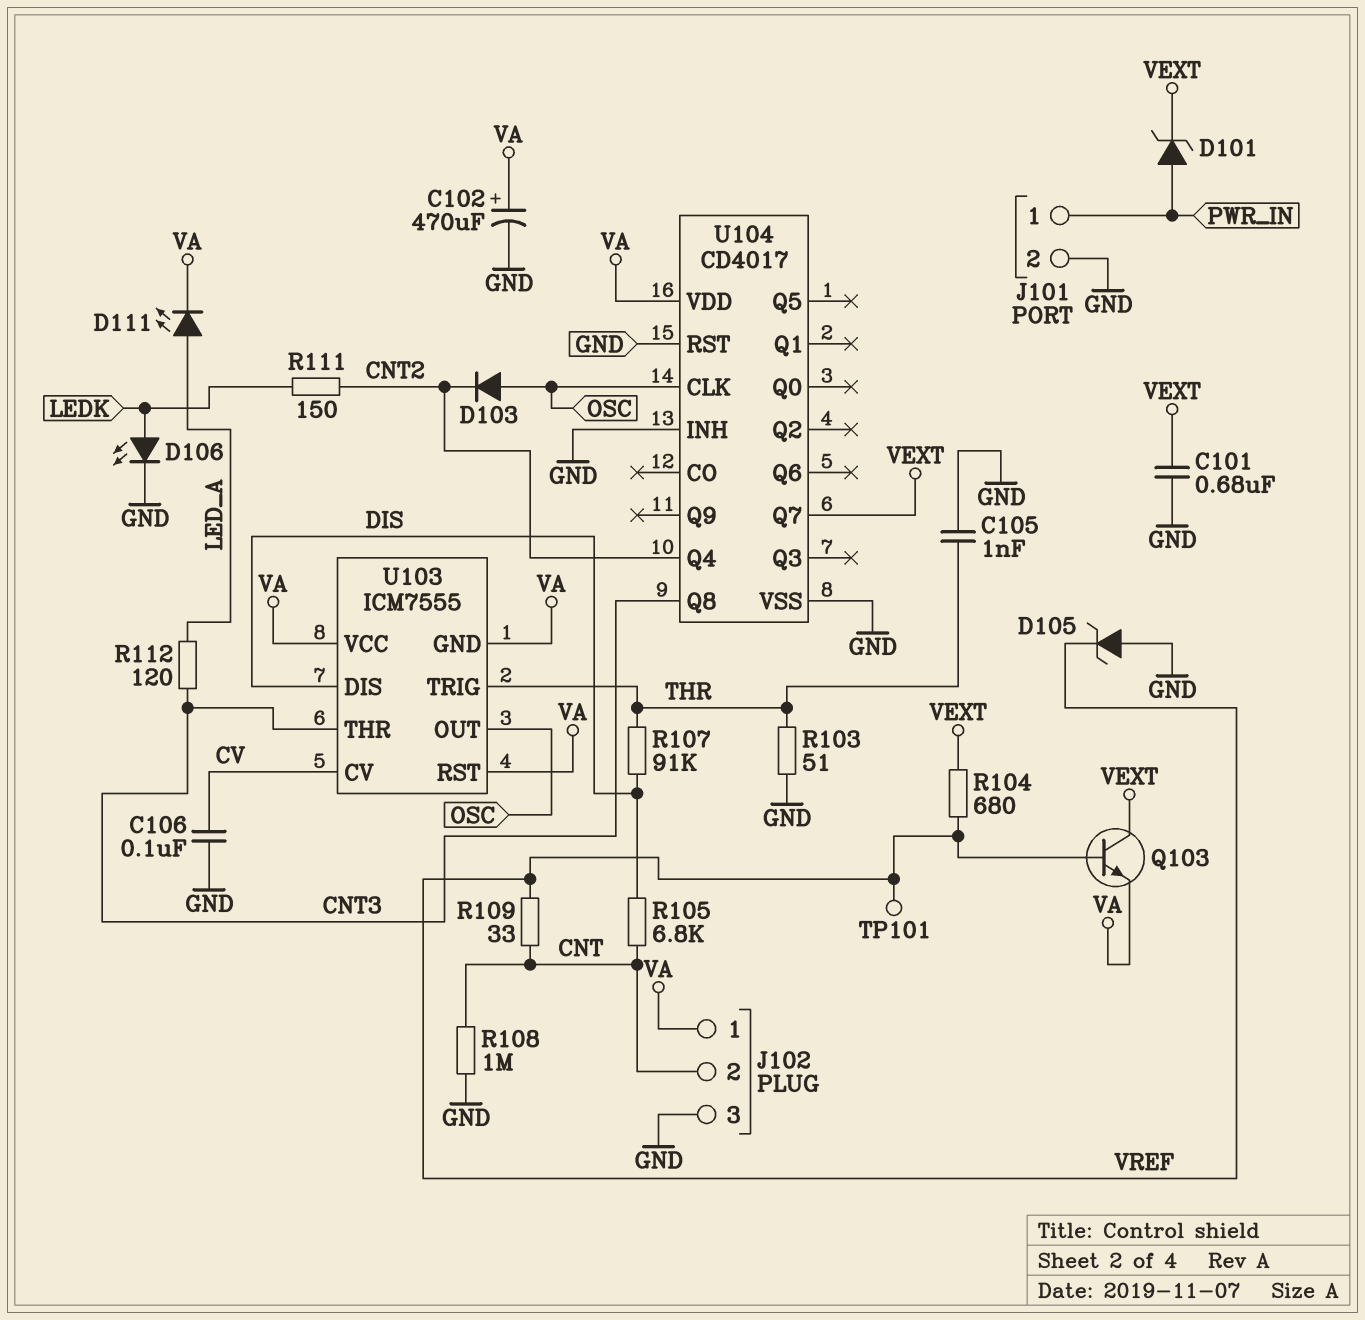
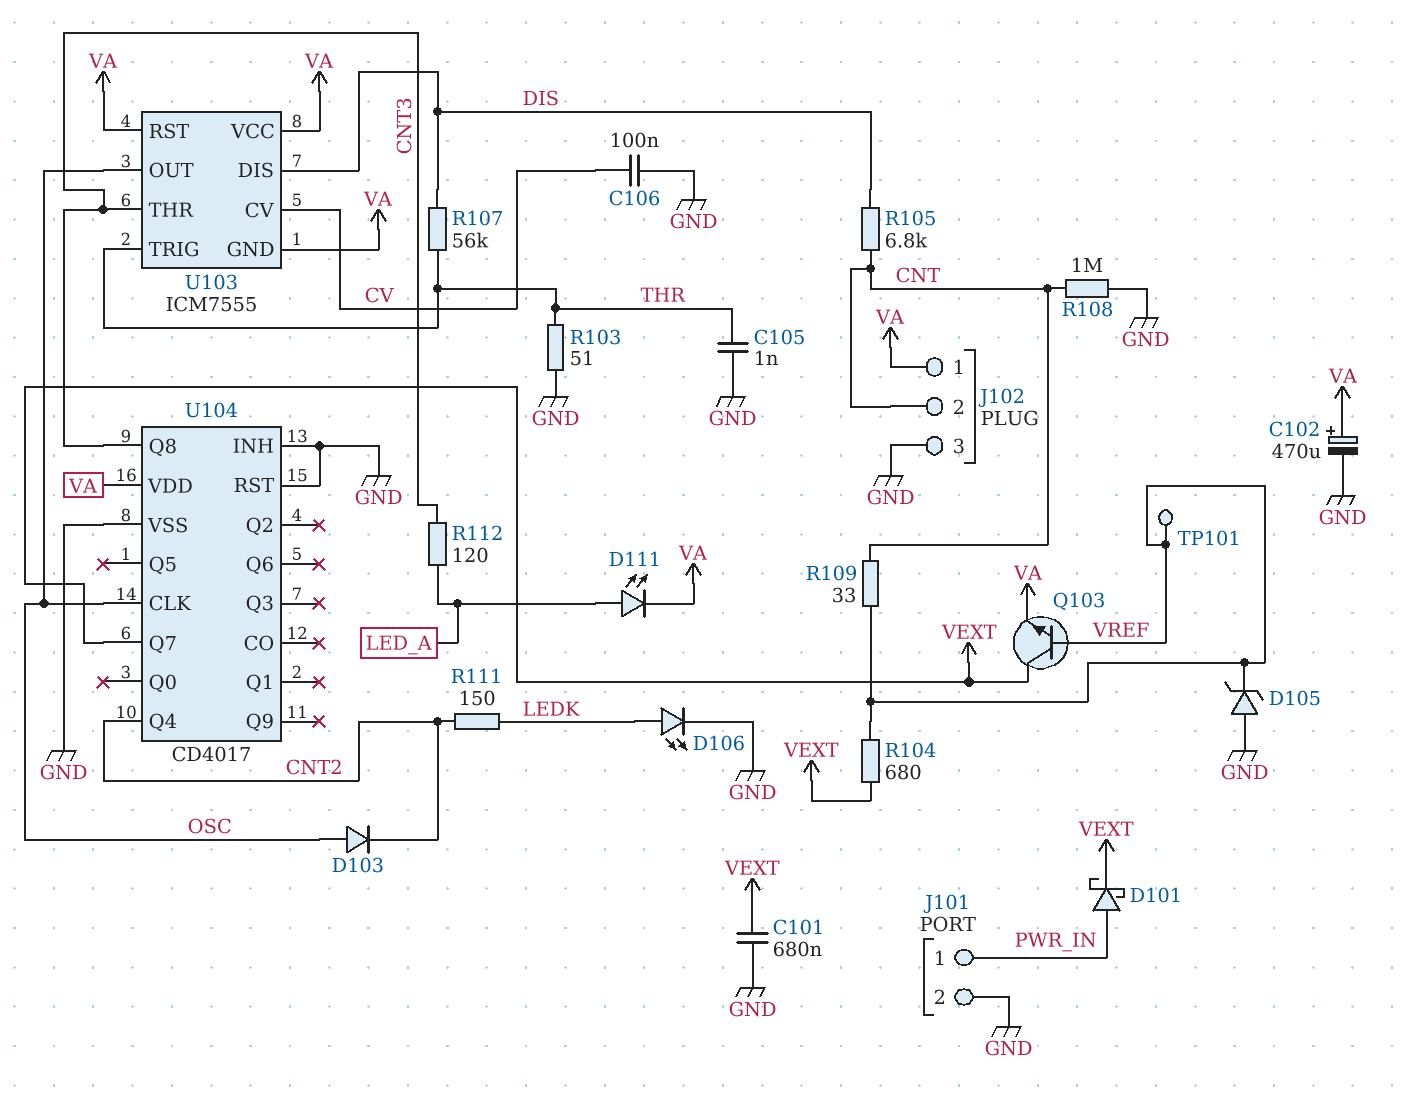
D101: zener (A PWR_IN, K VEXT) -> schottky (A PWR_IN, K VEXT)
R107: 91k (DIS, THR) -> 56k (DIS, THR)

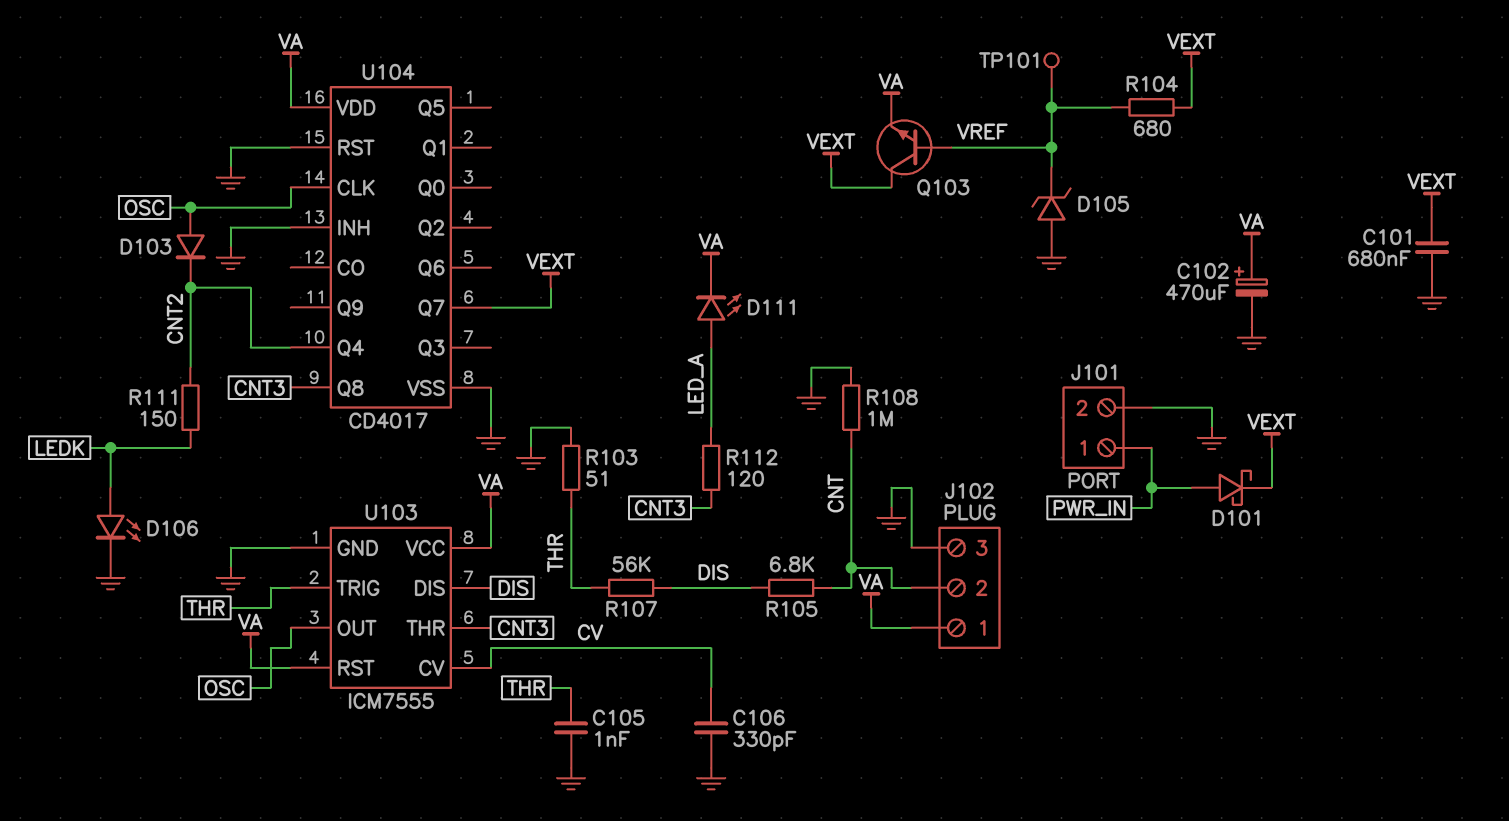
C106: 100nF (CV, GND) -> 330pF (CV, GND)
R109: 33 (CNT, VREF) -> none
U103 pin GND: VA -> GND

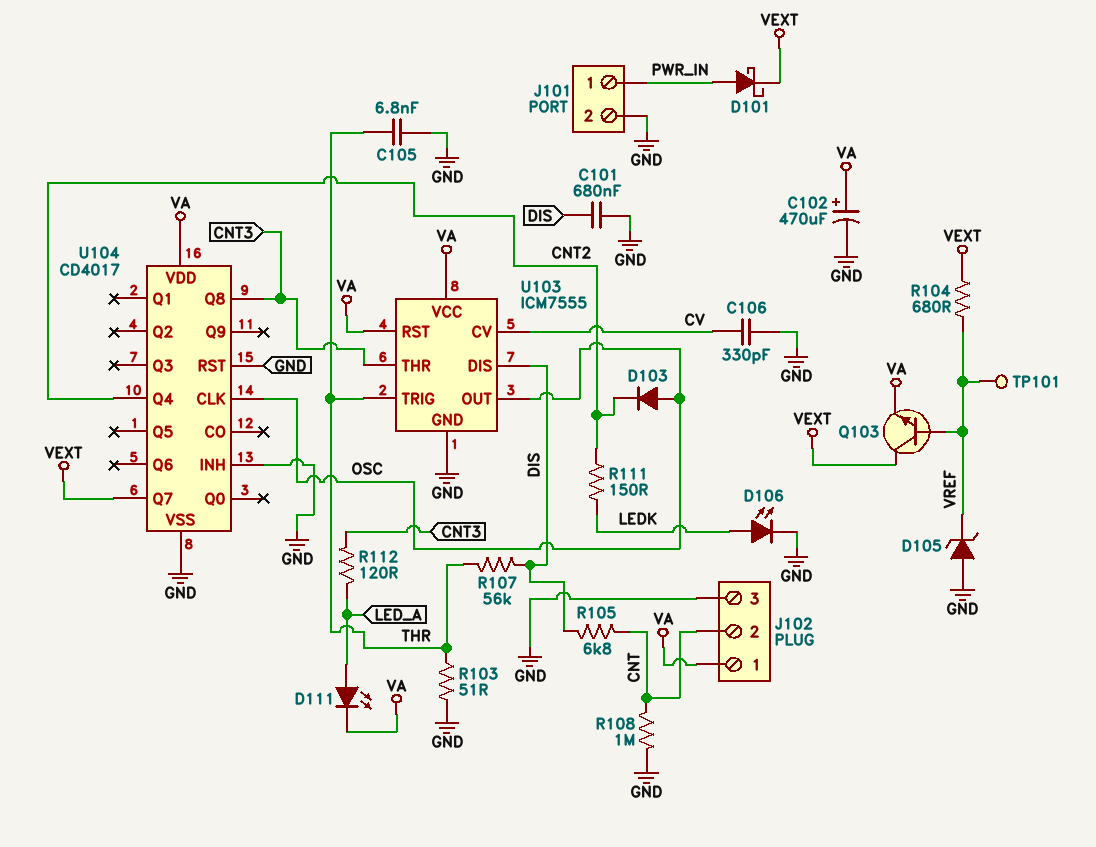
C101: 680nF (GND, VEXT) -> 680nF (DIS, GND)
C105: 1nF (GND, THR) -> 6.8nF (GND, THR)

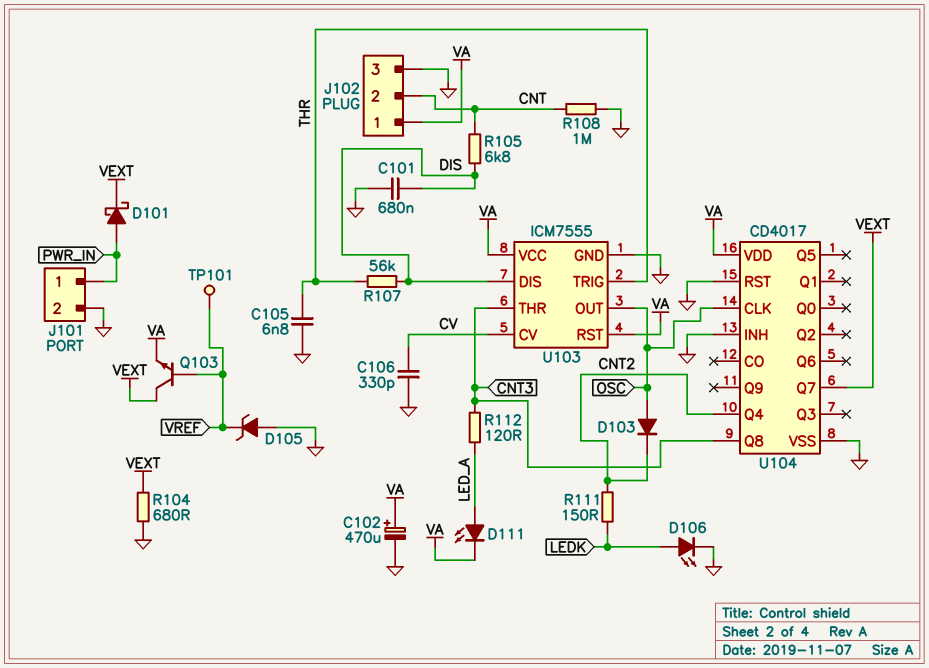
R103: 51 (GND, THR) -> none
R104: 680 (VEXT, VREF) -> 680 (GND, VEXT)

